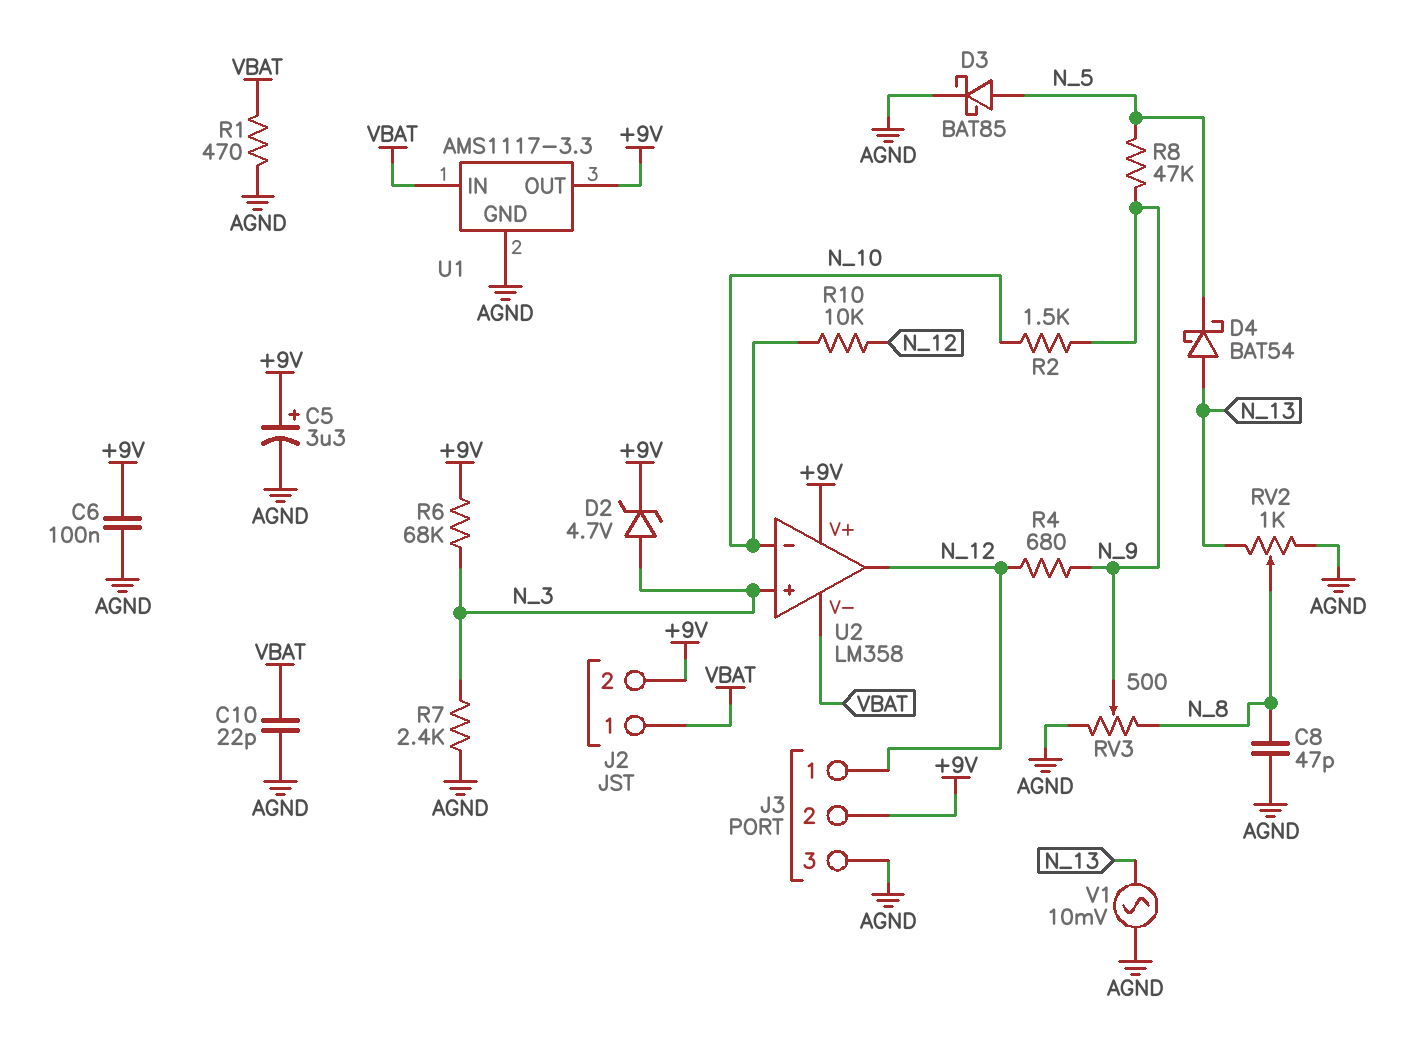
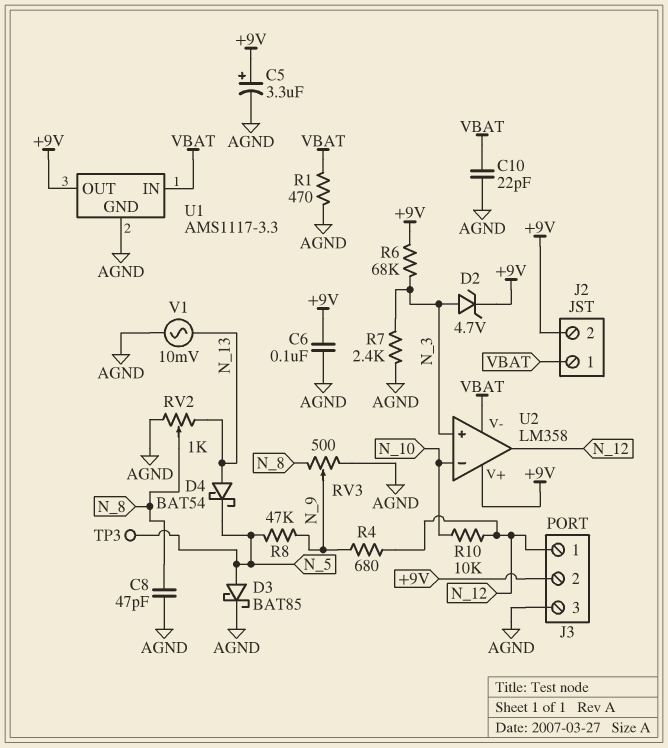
R2: 1.5k (N_9, N_10) -> none
TP3: none -> test point (N_5)

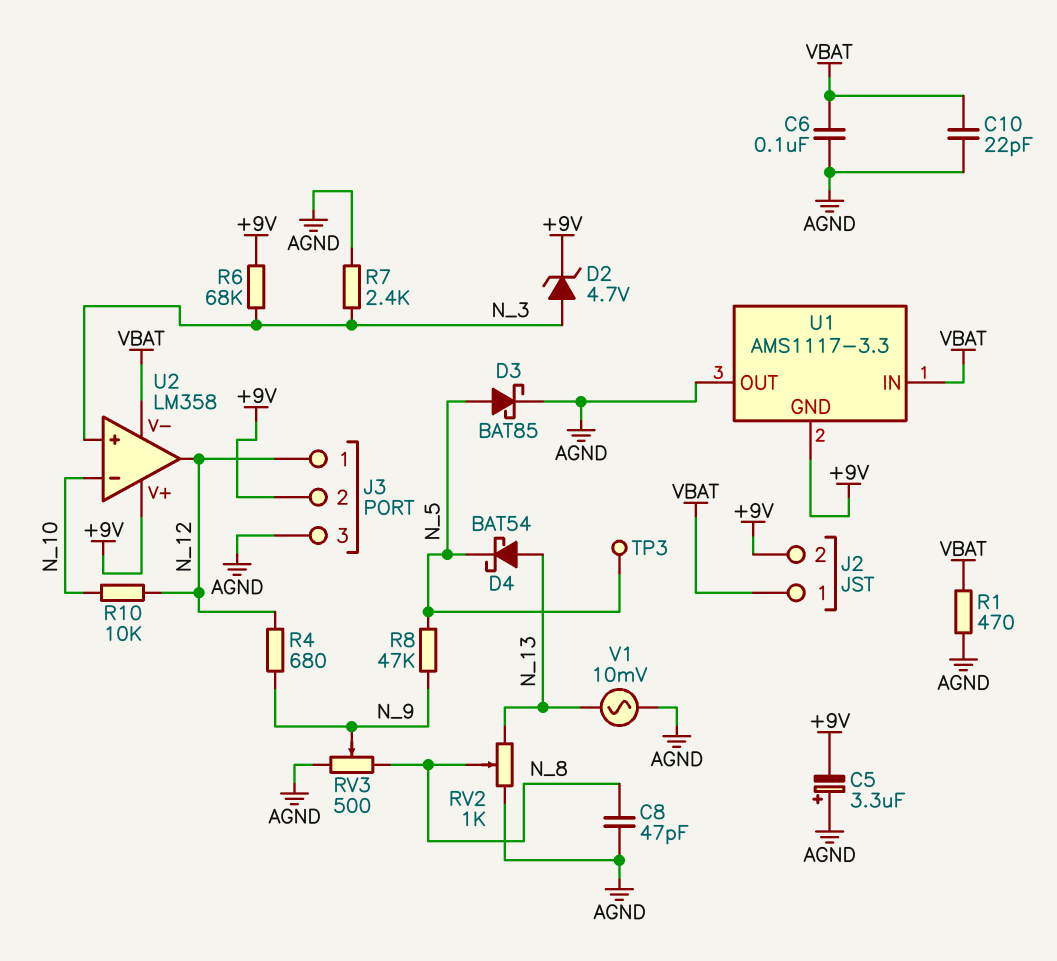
C5: 3.3uF (plus +9V, minus AGND) -> 3.3uF (plus AGND, minus +9V)
C6: 100nF (+9V, AGND) -> 100nF (AGND, VBAT)
U1 pin GND: AGND -> +9V
U1 pin OUT: +9V -> AGND

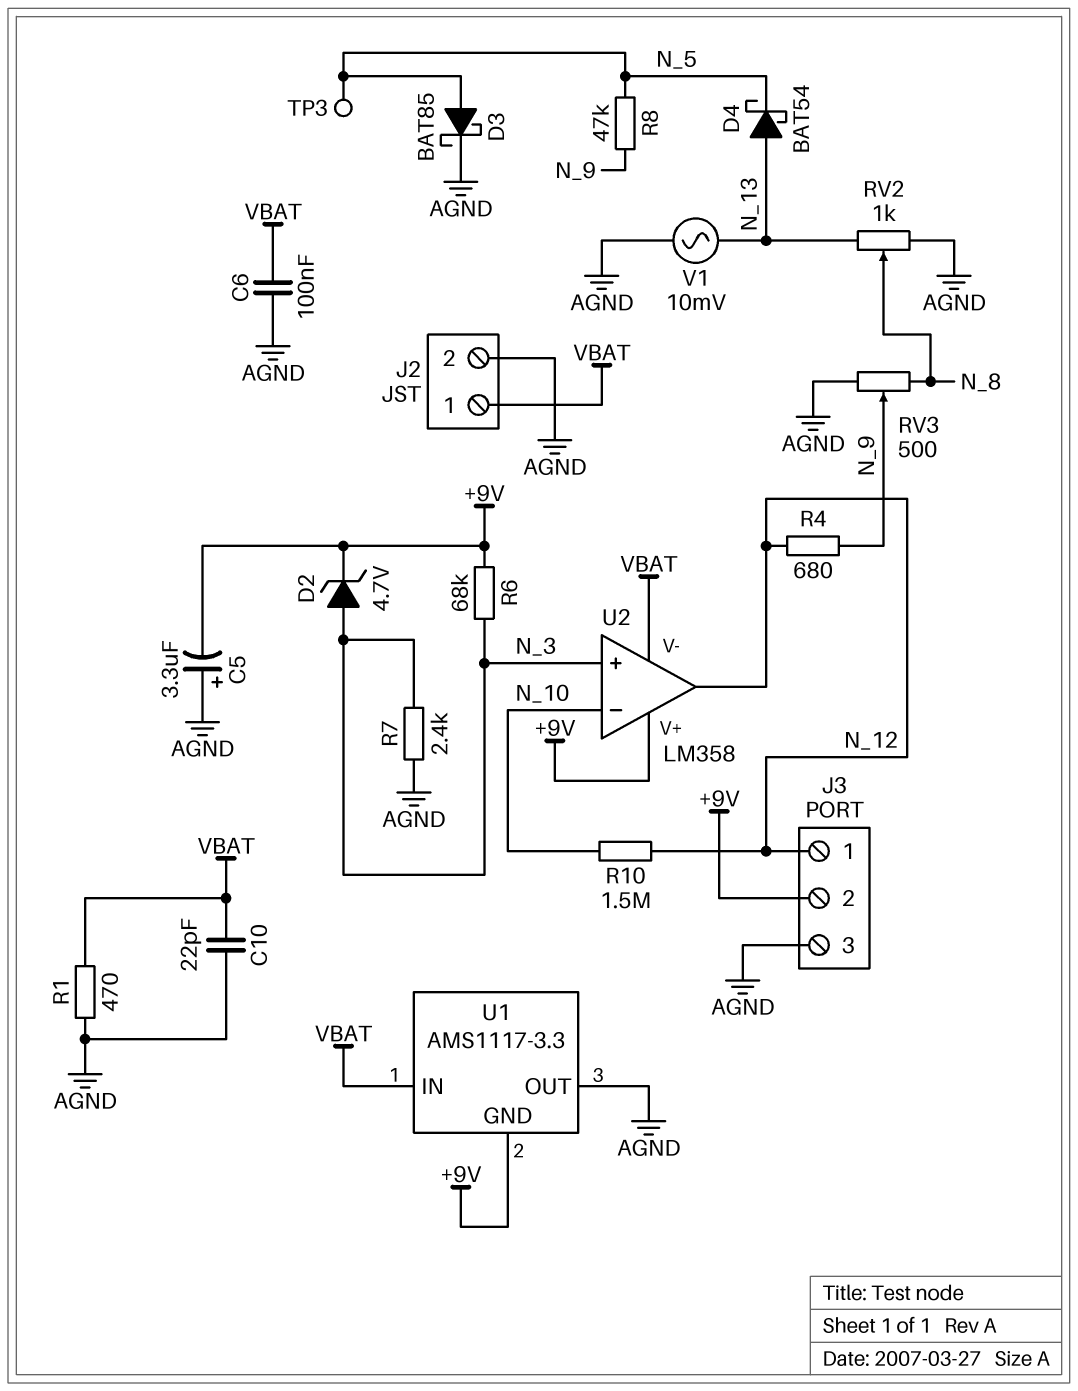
C8: 47pF (AGND, N_8) -> none
J2 pin 2: +9V -> AGND
R10: 10k (N_10, N_12) -> 1.5M (N_10, N_12)

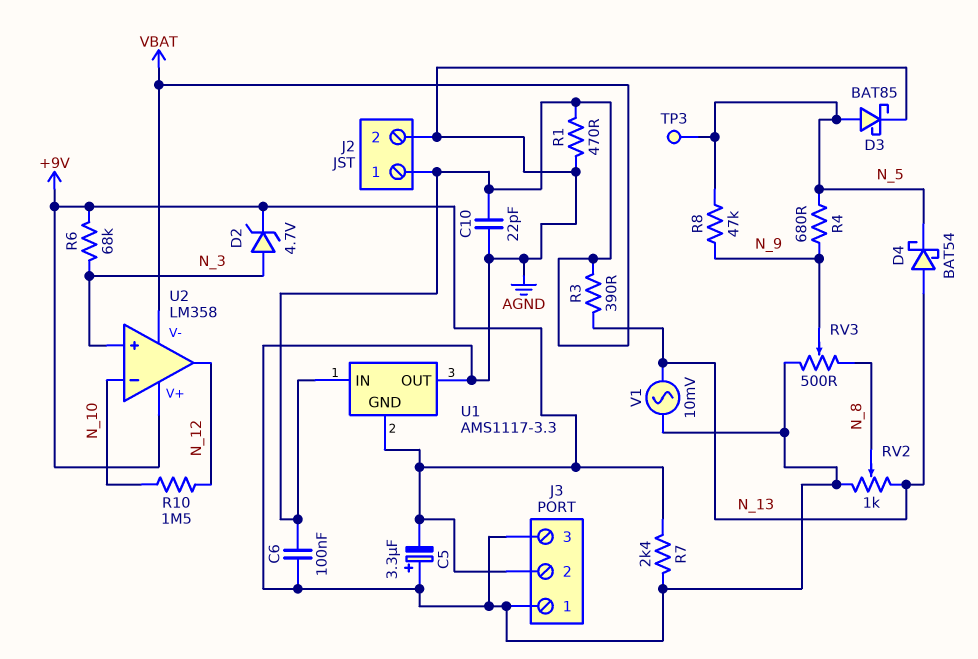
J3 pin 1: N_12 -> AGND
R3: none -> 390 (N_13, VBAT)
R4: 680 (N_9, N_12) -> 680 (N_5, N_9)
R7: 2.4k (AGND, N_3) -> 2.4k (+9V, AGND)

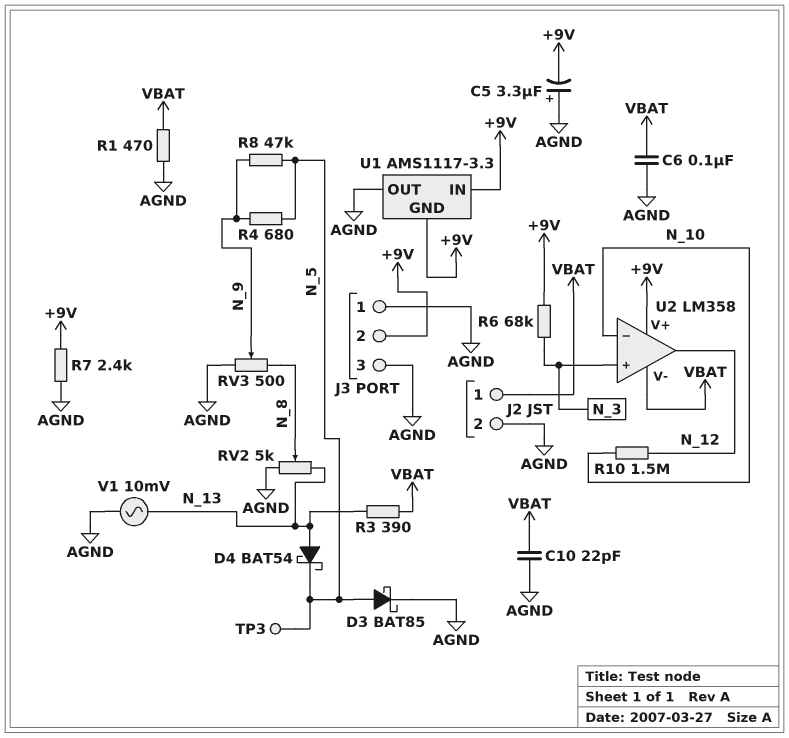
D2: zener 4.7V (A N_3, K +9V) -> none
RV2: 1k (AGND, N_13, wiper N_8) -> 5k (AGND, N_13, wiper N_8)
U1 pin IN: VBAT -> +9V

